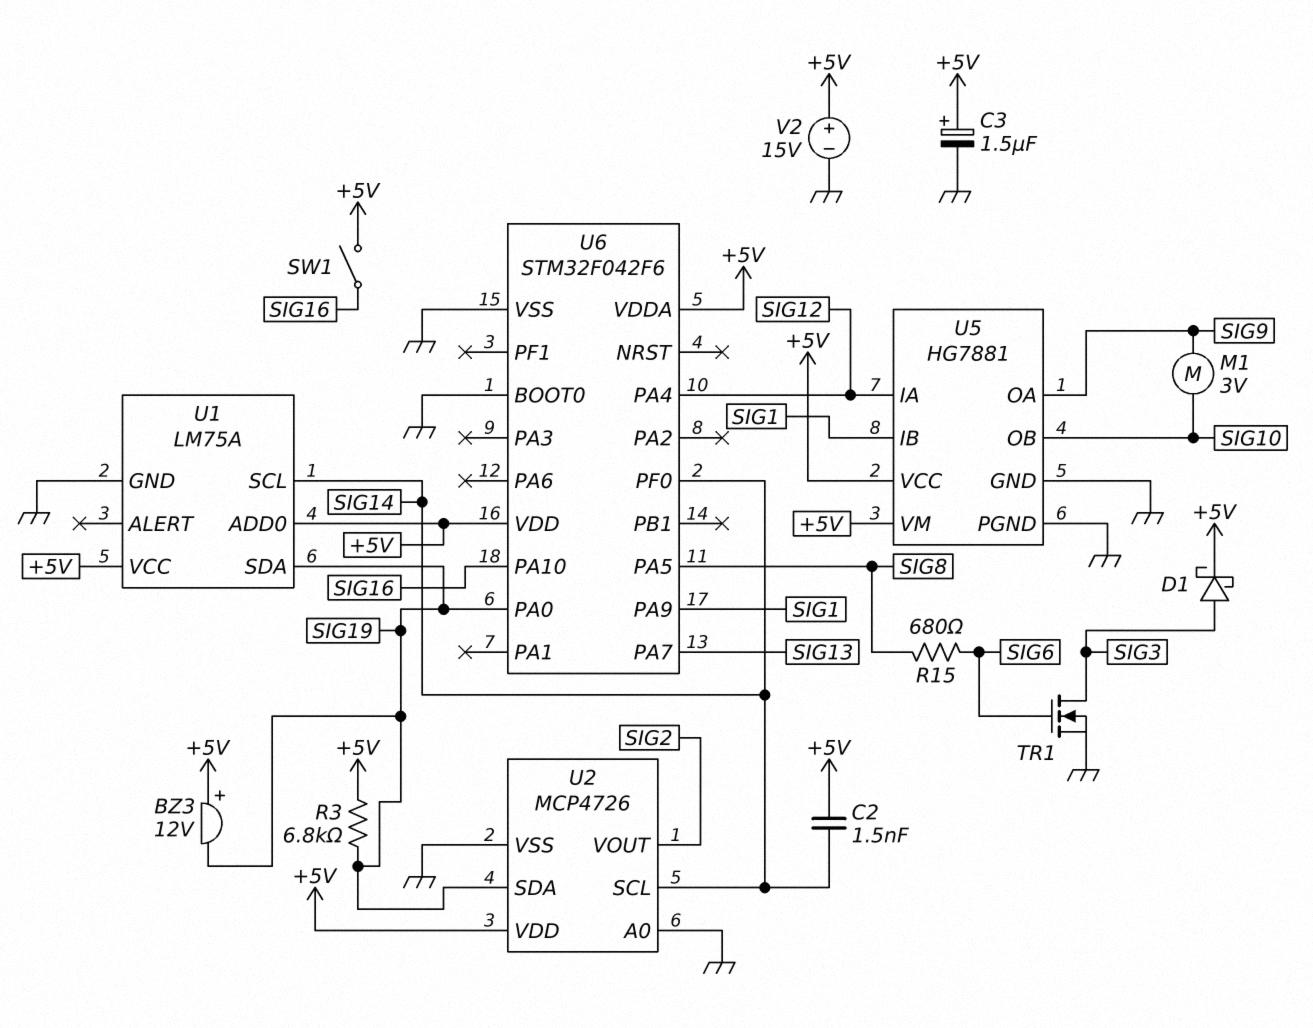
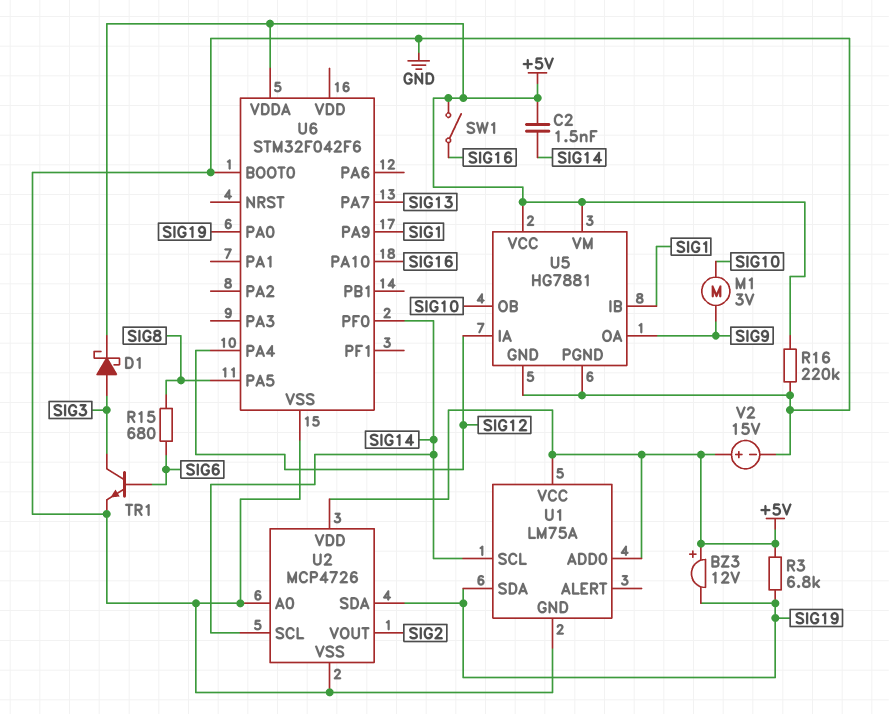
C3: 1.5uF (plus +5V, minus GND) -> none
R16: none -> 220k (+5V, GND)
TR1: NMOS (G SIG6, D SIG3, S GND) -> NPN (B SIG6, C SIG3, E GND)
U6 pin VDD: +5V -> none

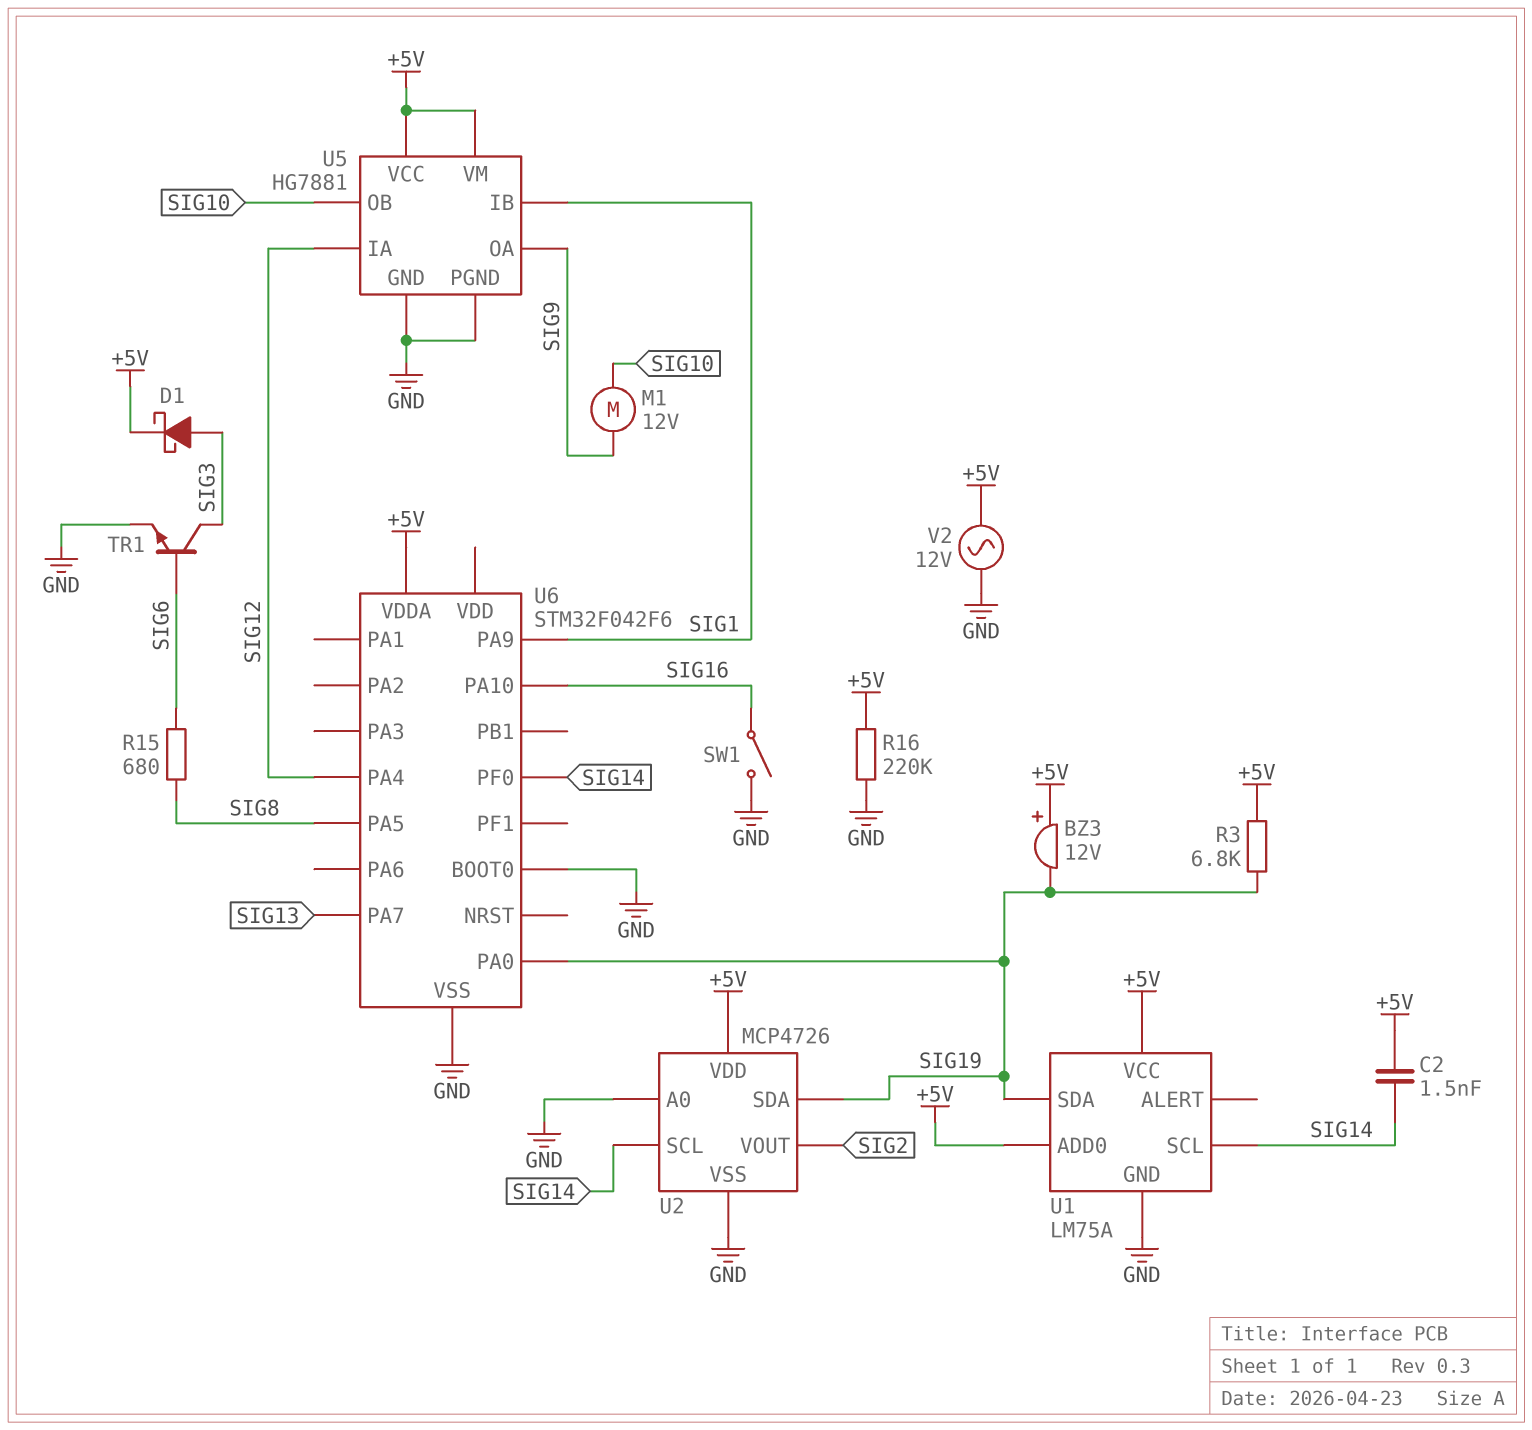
M1: motor 3V (SIG9, SIG10) -> motor 12V (SIG9, SIG10)
SW1: switch (+5V, SIG16) -> switch (GND, SIG16)
V2: 15V (plus +5V, minus GND) -> AC 12V (+5V, GND)

